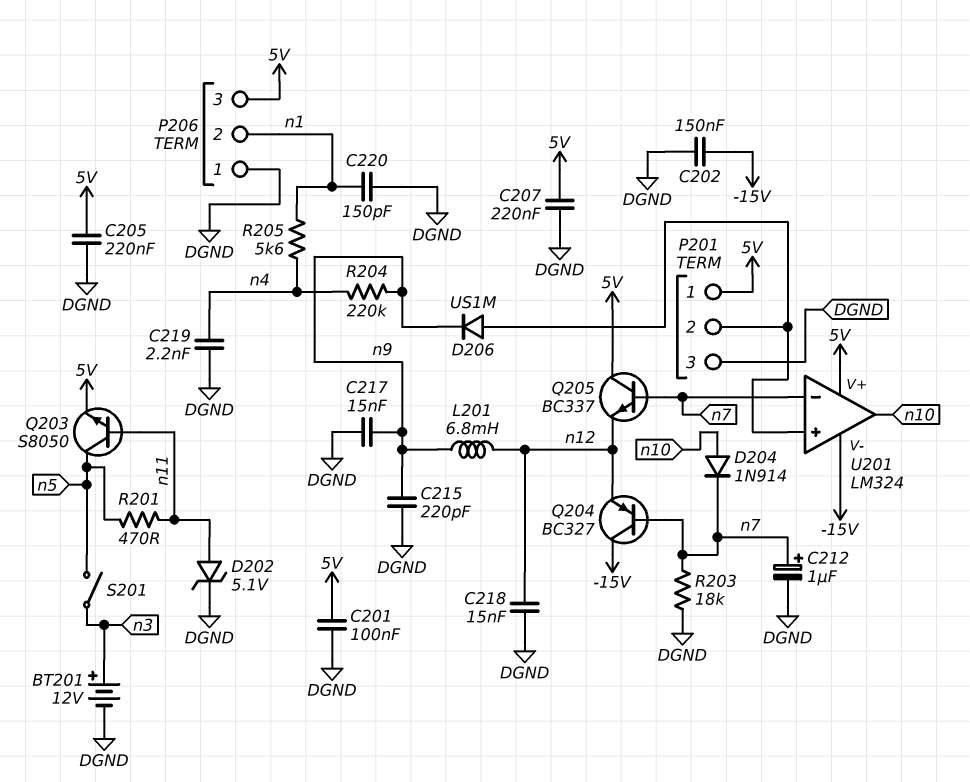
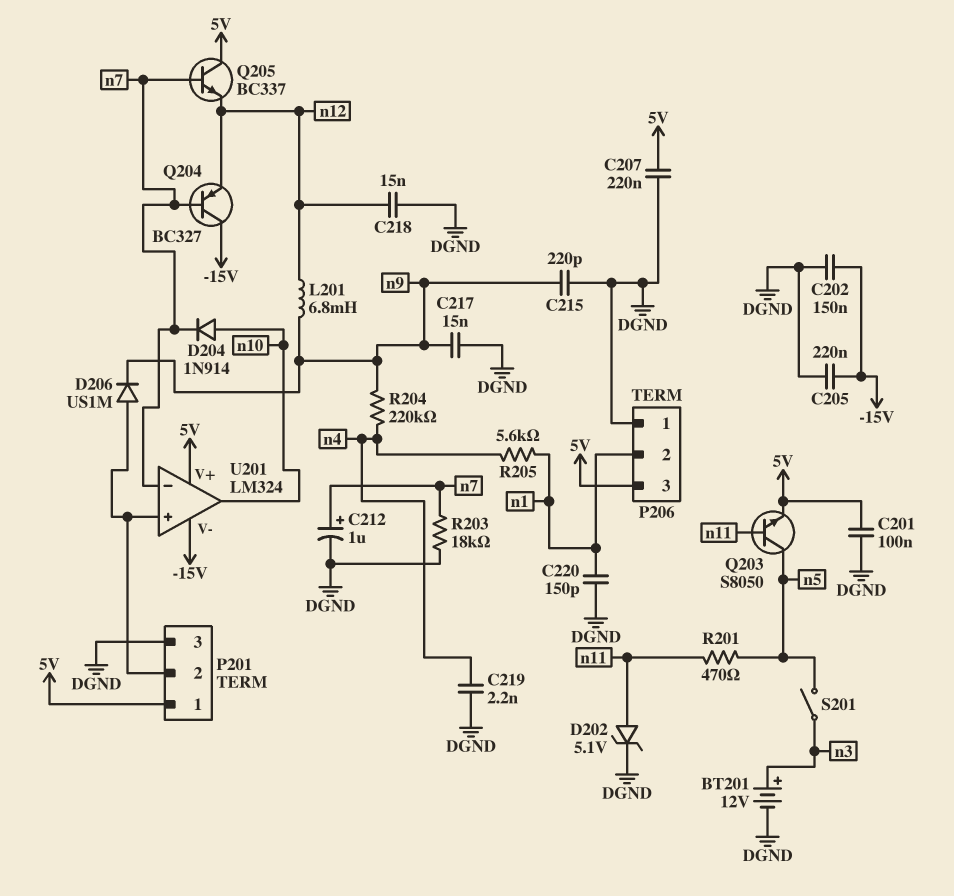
C205: 220nF (5V, DGND) -> 220nF (-15V, DGND)

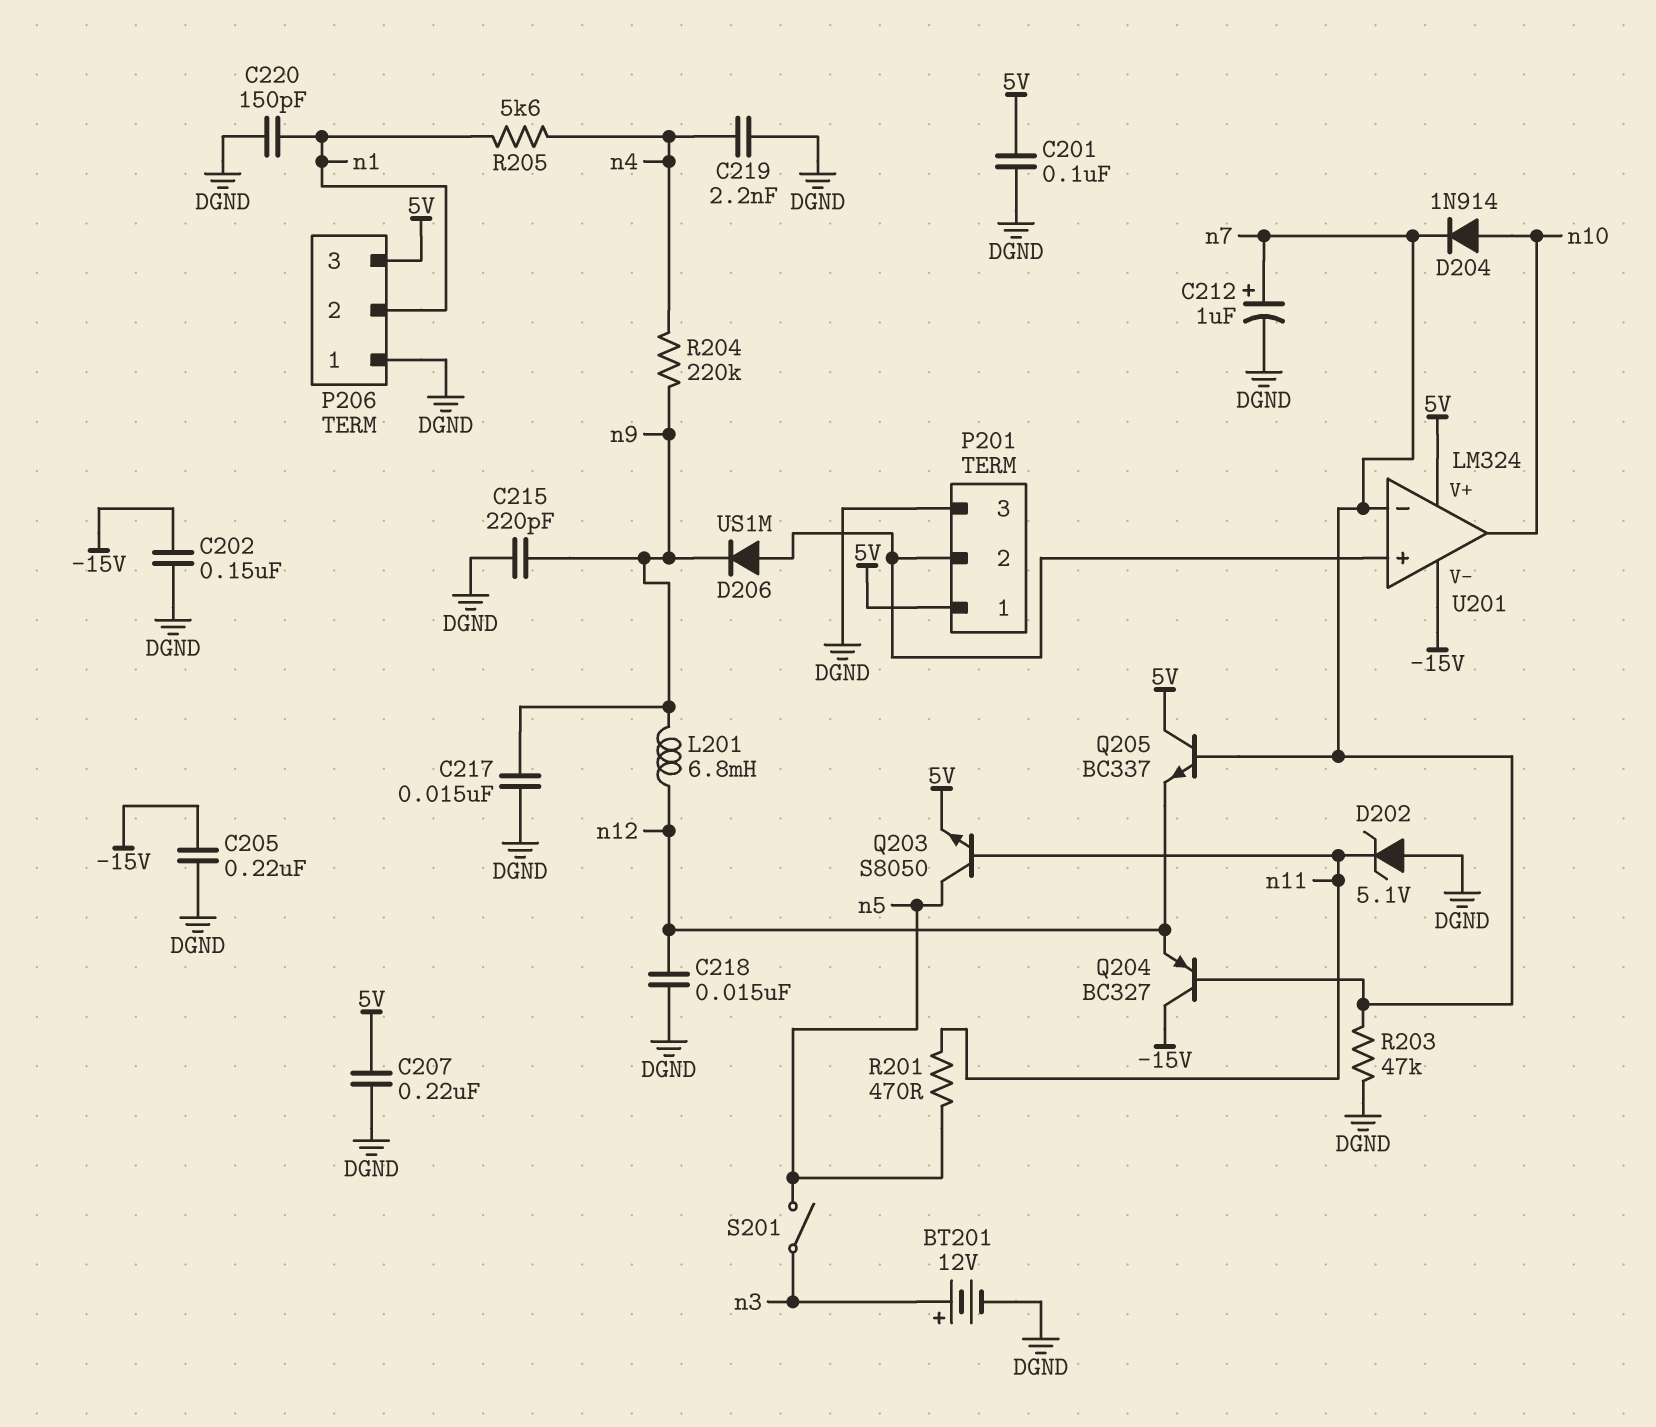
D202: zener 5.1V (A n11, K DGND) -> zener 5.1V (A DGND, K n11)
R203: 18k (DGND, n7) -> 47k (DGND, n7)

